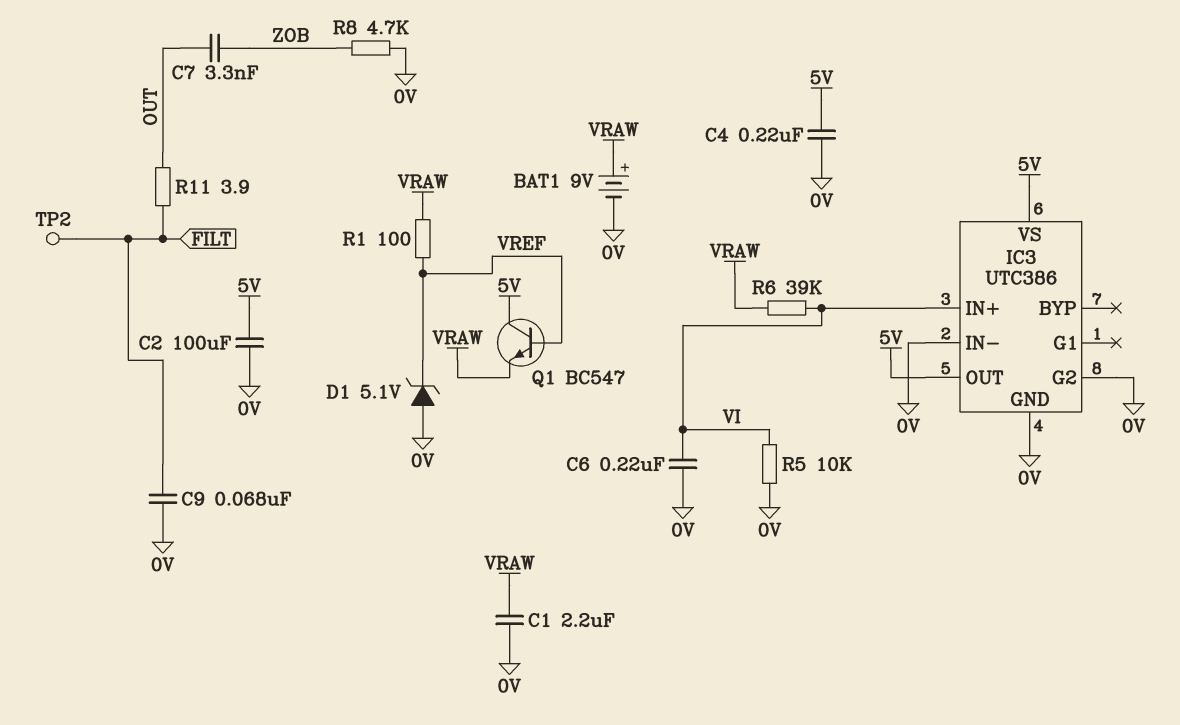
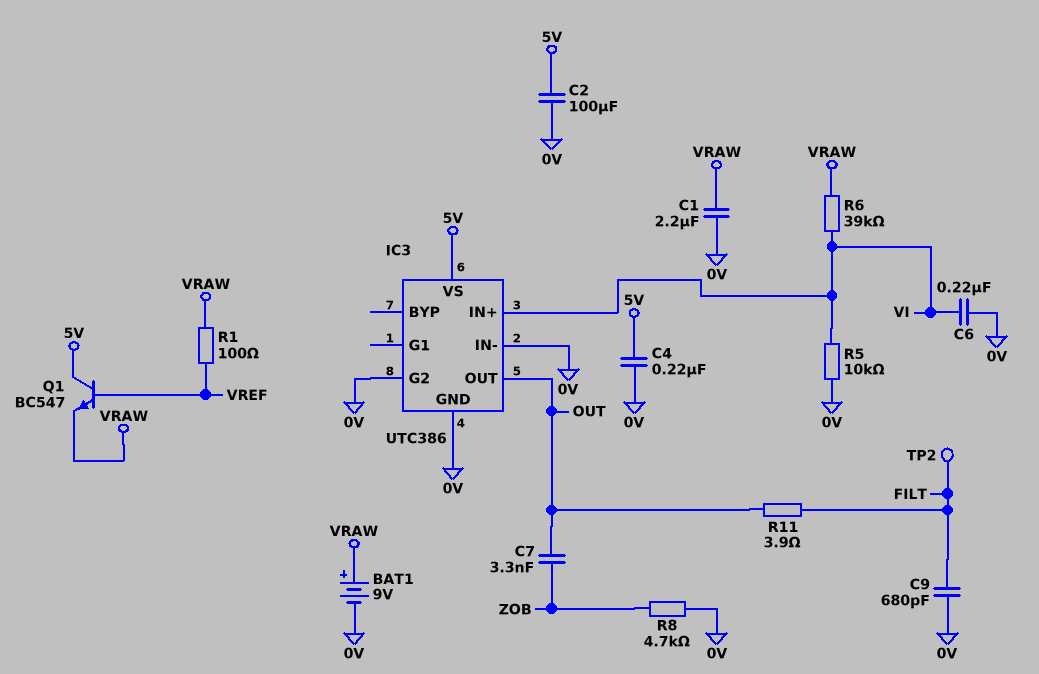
C9: 68nF (0V, FILT) -> 680pF (0V, FILT)
D1: zener 5.1V (A 0V, K VREF) -> none
IC3 pin OUT: 5V -> OUT

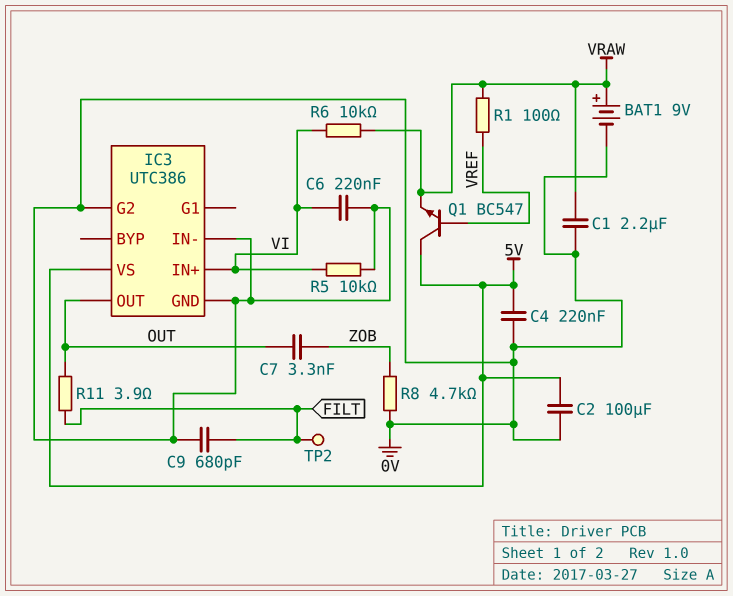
R6: 39k (VI, VRAW) -> 10k (VI, VRAW)

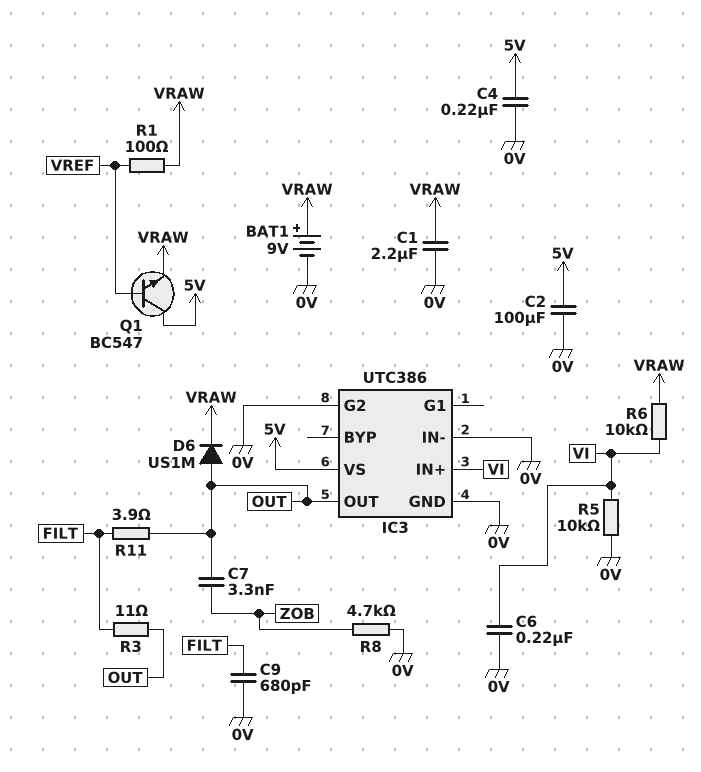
D6: none -> diode US1M (A OUT, K VRAW)
R3: none -> 11 (FILT, OUT)
TP2: test point (FILT) -> none

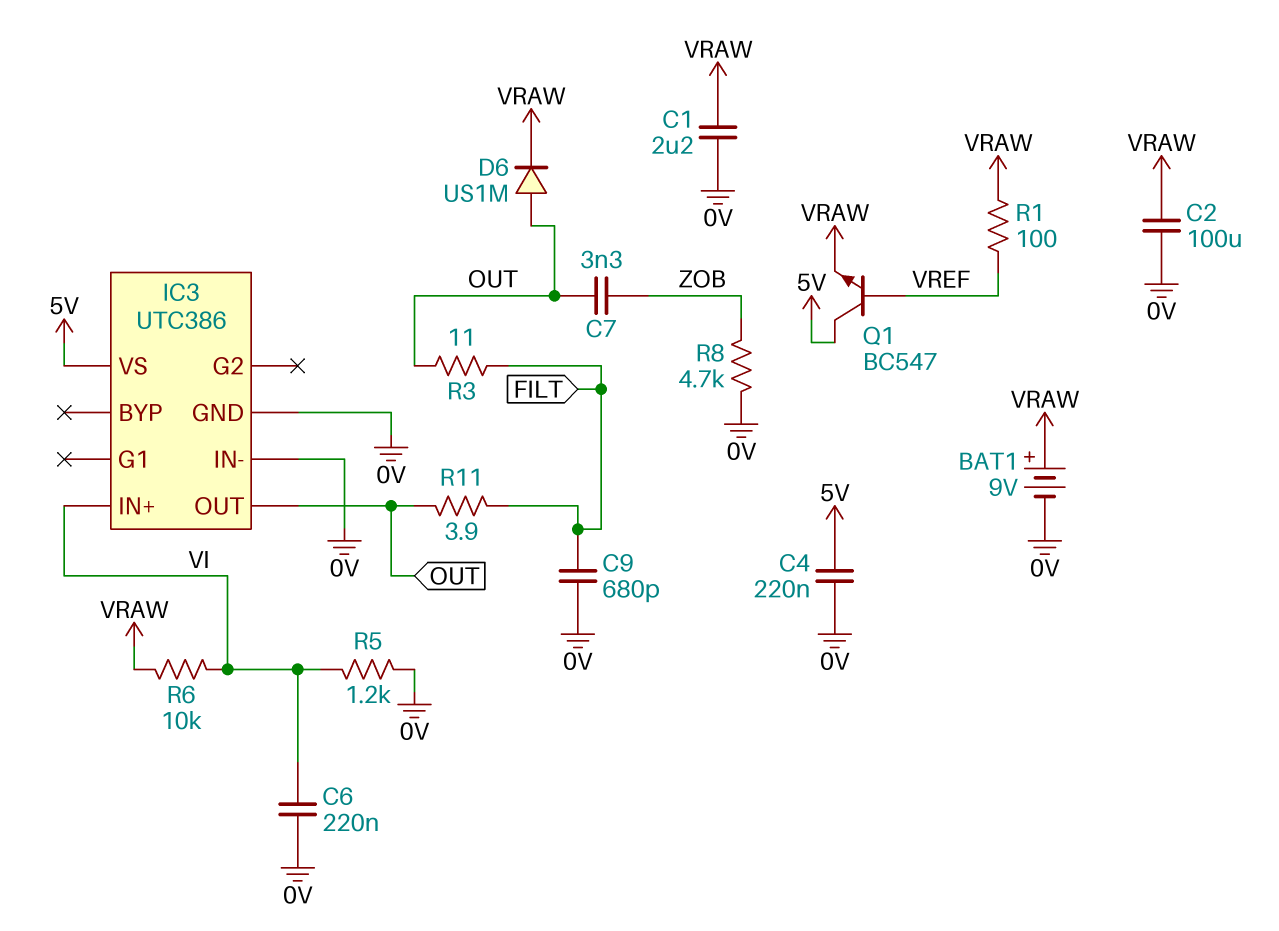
C2: 100uF (0V, 5V) -> 100uF (0V, VRAW)
IC3 pin G2: 0V -> none
R5: 10k (0V, VI) -> 1.2k (0V, VI)

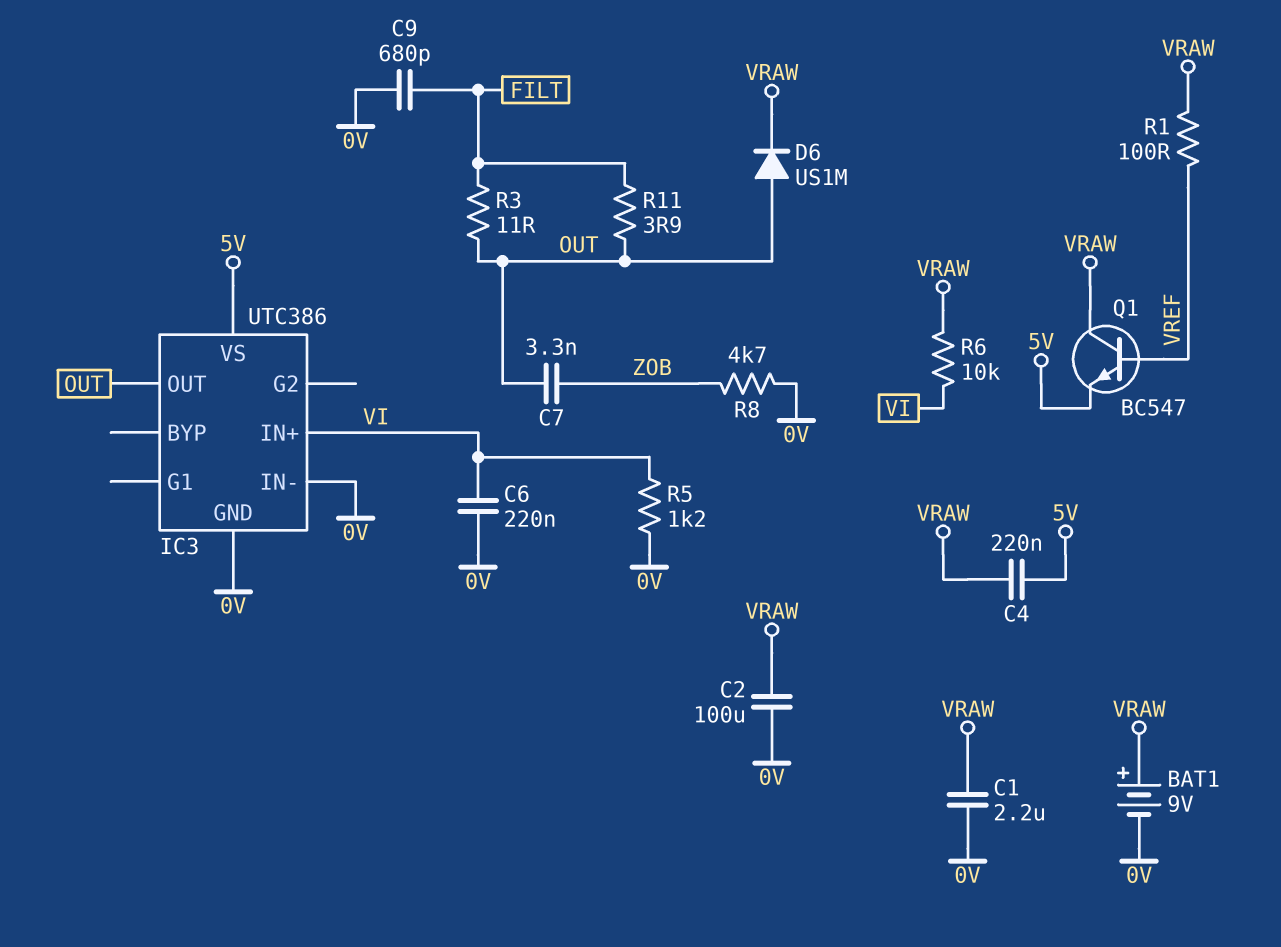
C4: 220nF (0V, 5V) -> 220nF (5V, VRAW)
Q1: NPN BC547 (B VREF, C 5V, E VRAW) -> NPN BC547 (B VREF, C VRAW, E 5V)

